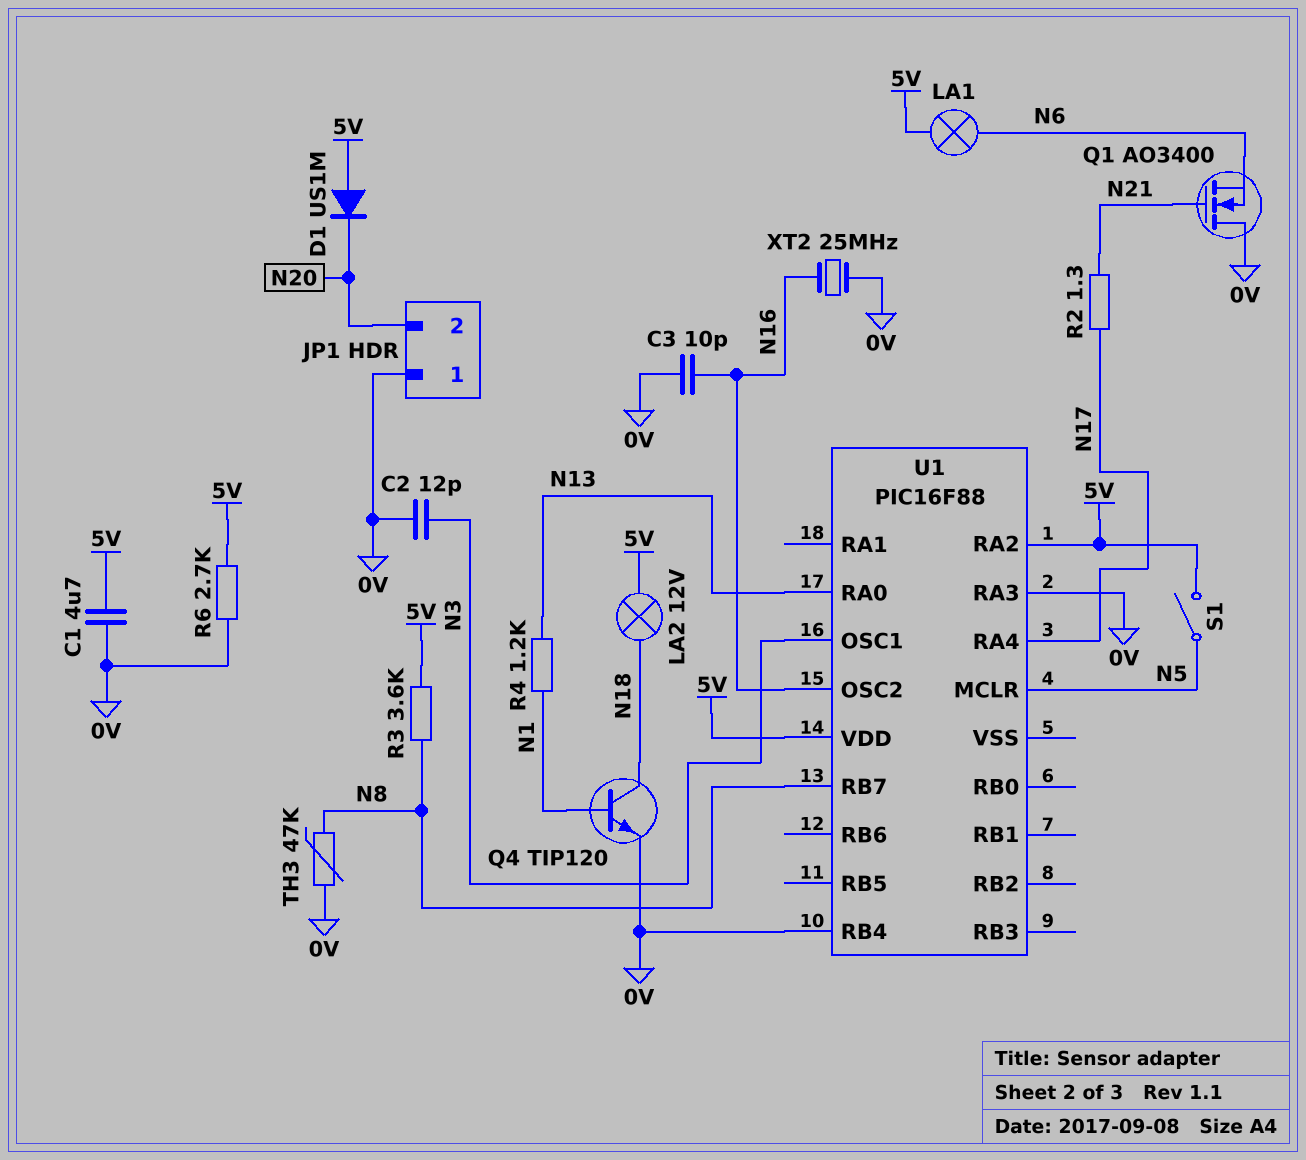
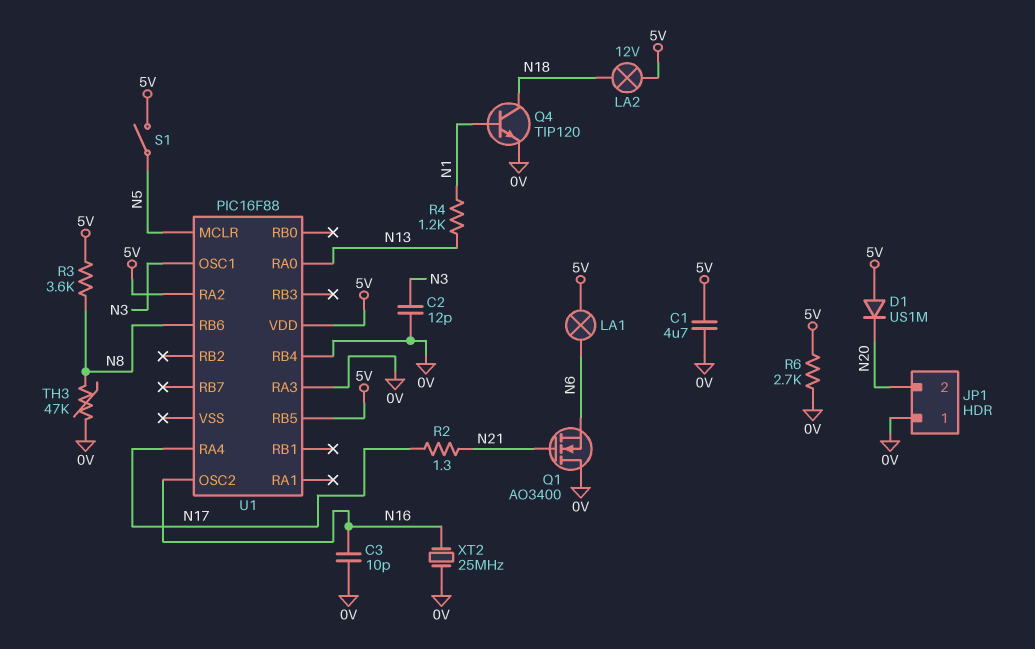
U1 pin RB5: none -> 5V
U1 pin RB6: none -> N8
U1 pin RB7: N8 -> none

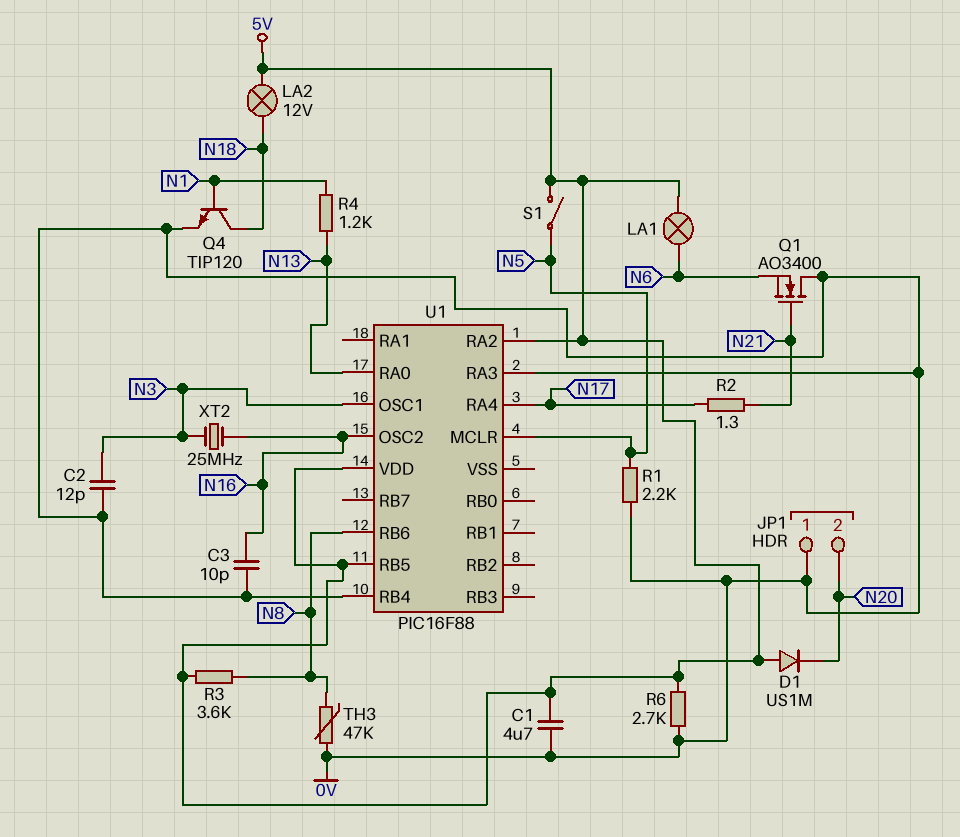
R1: none -> 2.2k (0V, N5)
XT2: 25MHz (0V, N16) -> 25MHz (N3, N16)

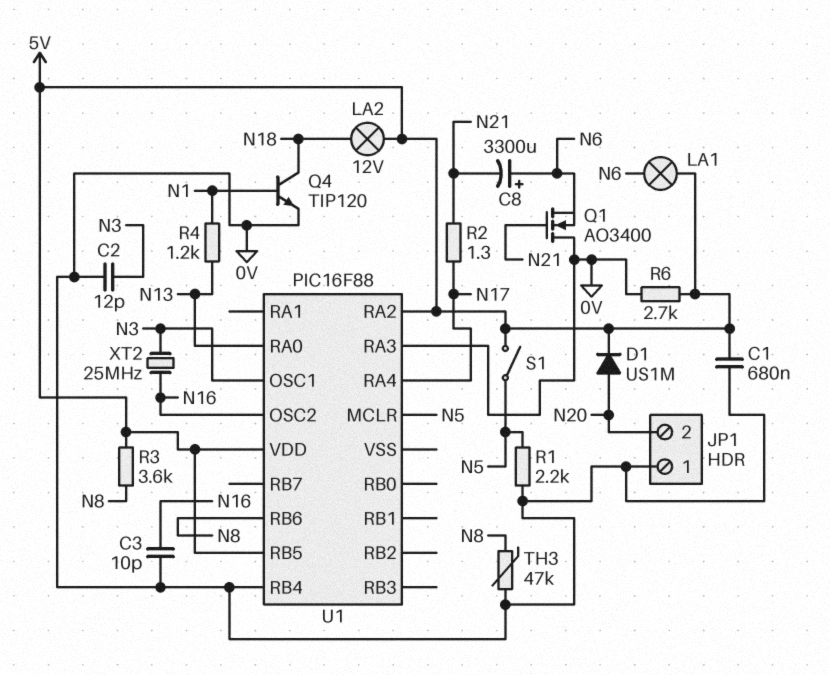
C1: 4.7uF (0V, 5V) -> 680nF (0V, 5V)
C8: none -> 3300uF (plus N6, minus N21)
D1: diode US1M (A 5V, K N20) -> diode US1M (A N20, K 5V)

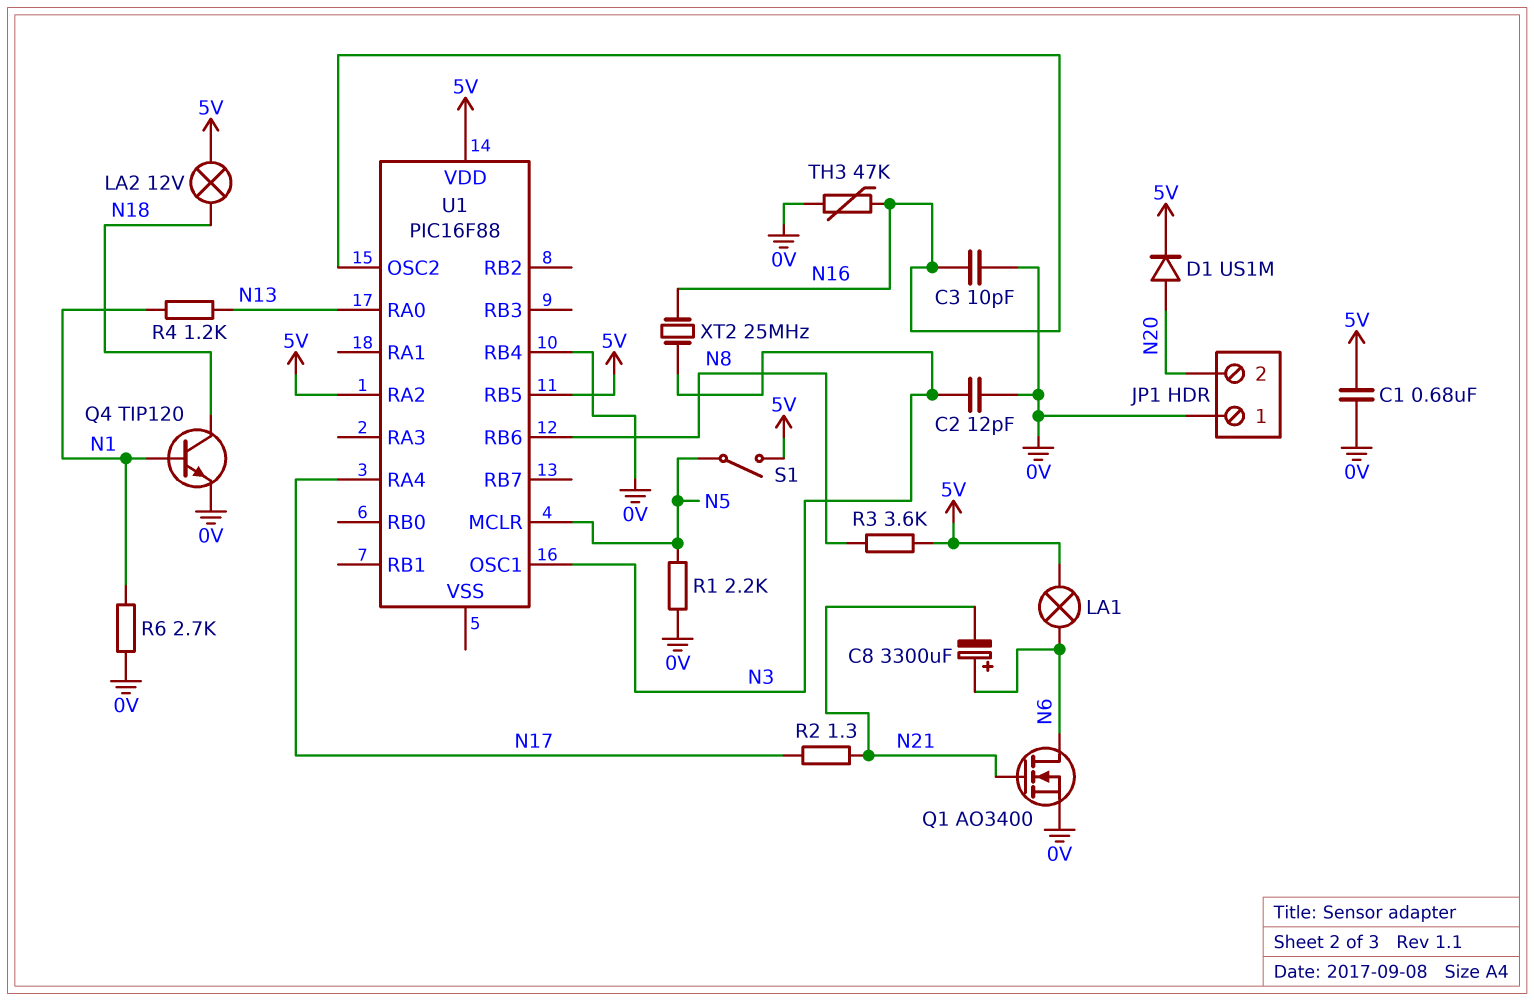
Q1: NMOS AO3400 (G N21, D 0V, S N6) -> NMOS AO3400 (G N21, D N6, S 0V)
R6: 2.7k (0V, 5V) -> 2.7k (0V, N1)
TH3: 47k (0V, N8) -> 47k (0V, N16)
U1 pin RA3: 0V -> none

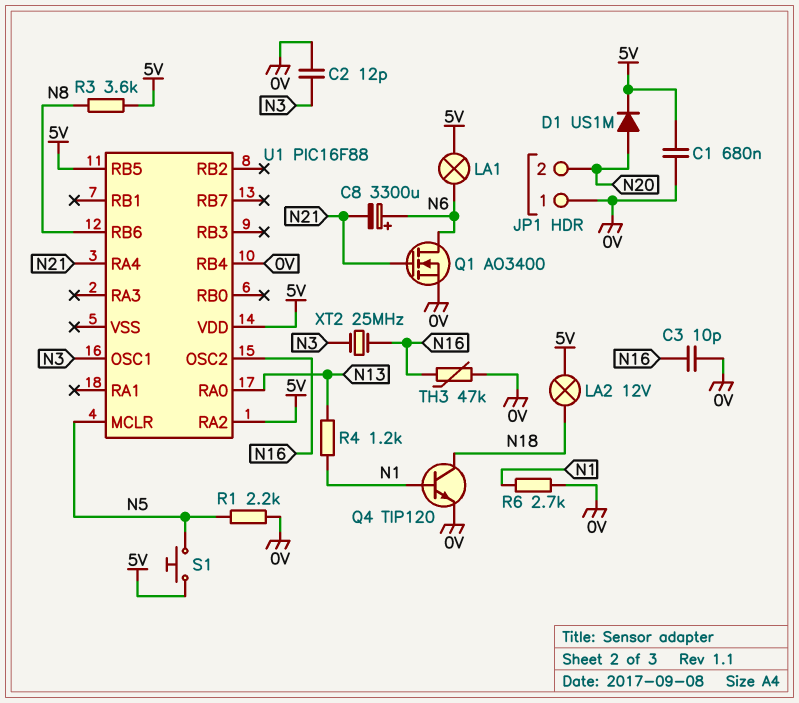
R2: 1.3 (N17, N21) -> none
S1: switch (5V, N5) -> button (5V, N5)
U1 pin RA4: N17 -> N21

